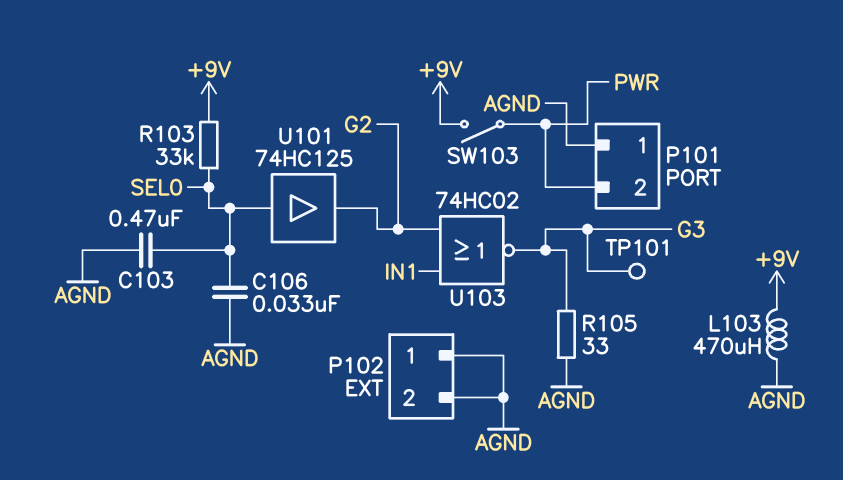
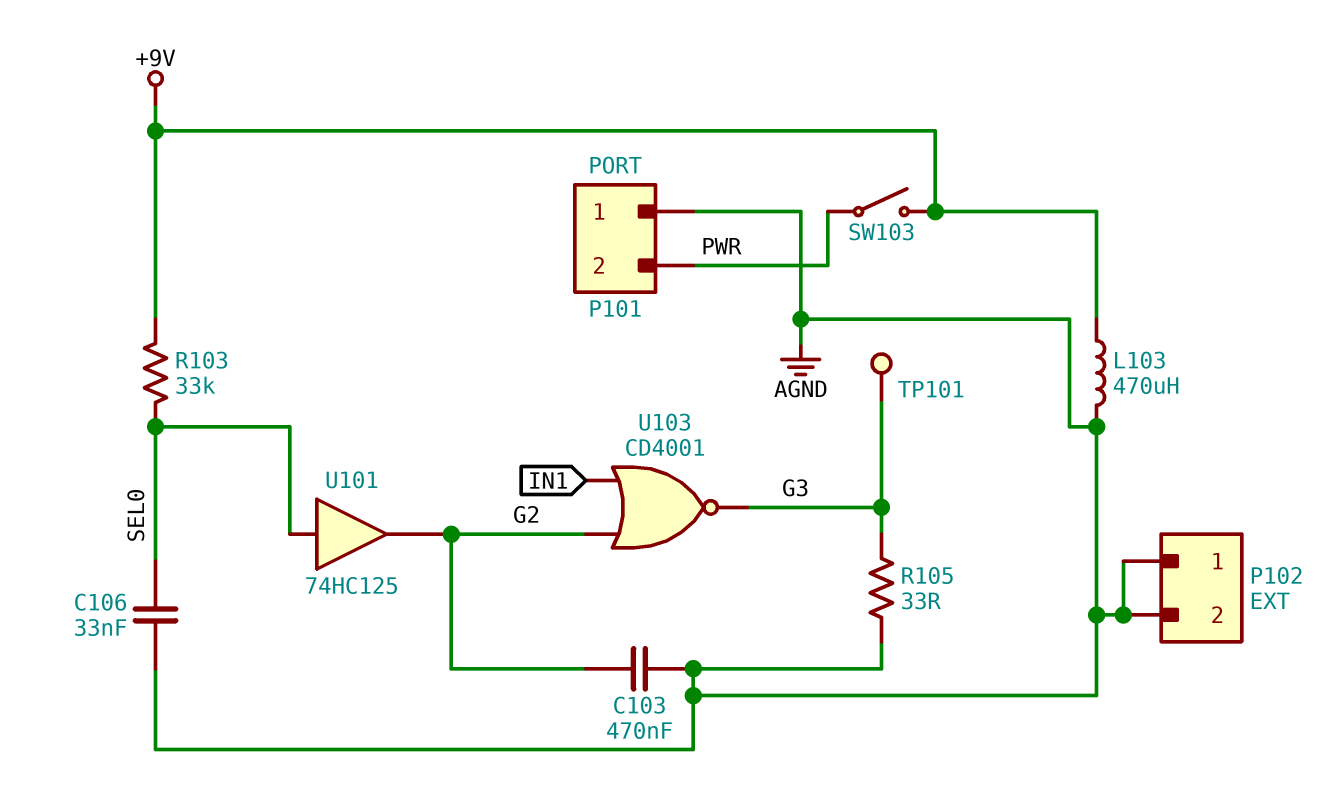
C103: 470nF (AGND, SEL0) -> 470nF (AGND, G2)
U103: NOR 74HC02 (in G2, in IN1, out G3) -> NOR CD4001 (in G2, in IN1, out G3)

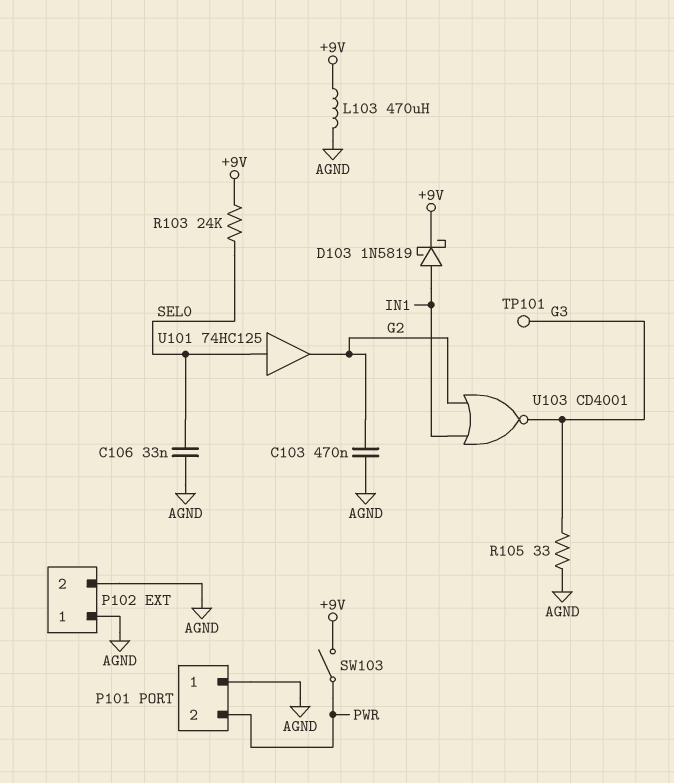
D103: none -> schottky 1N5819 (A IN1, K +9V)
R103: 33k (+9V, SEL0) -> 24k (+9V, SEL0)

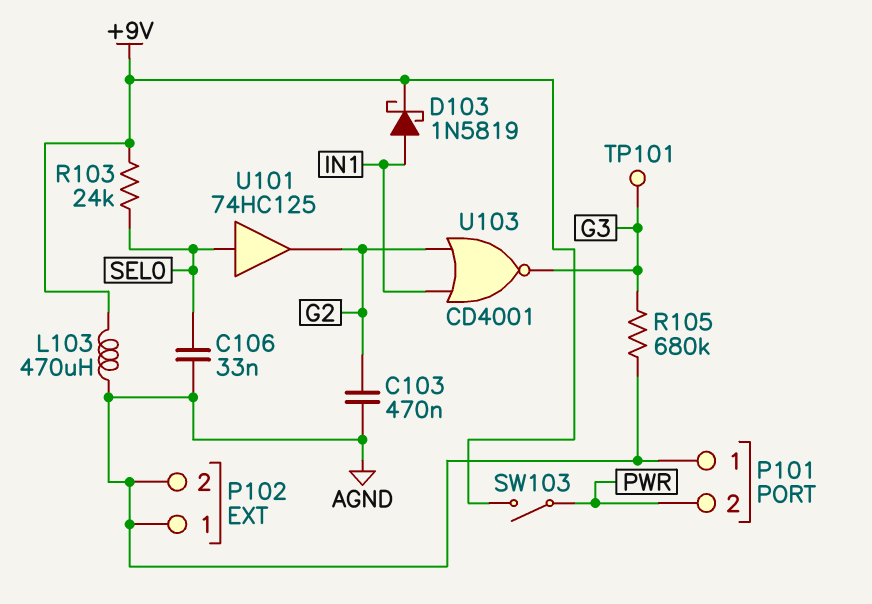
R105: 33 (AGND, G3) -> 680k (AGND, G3)

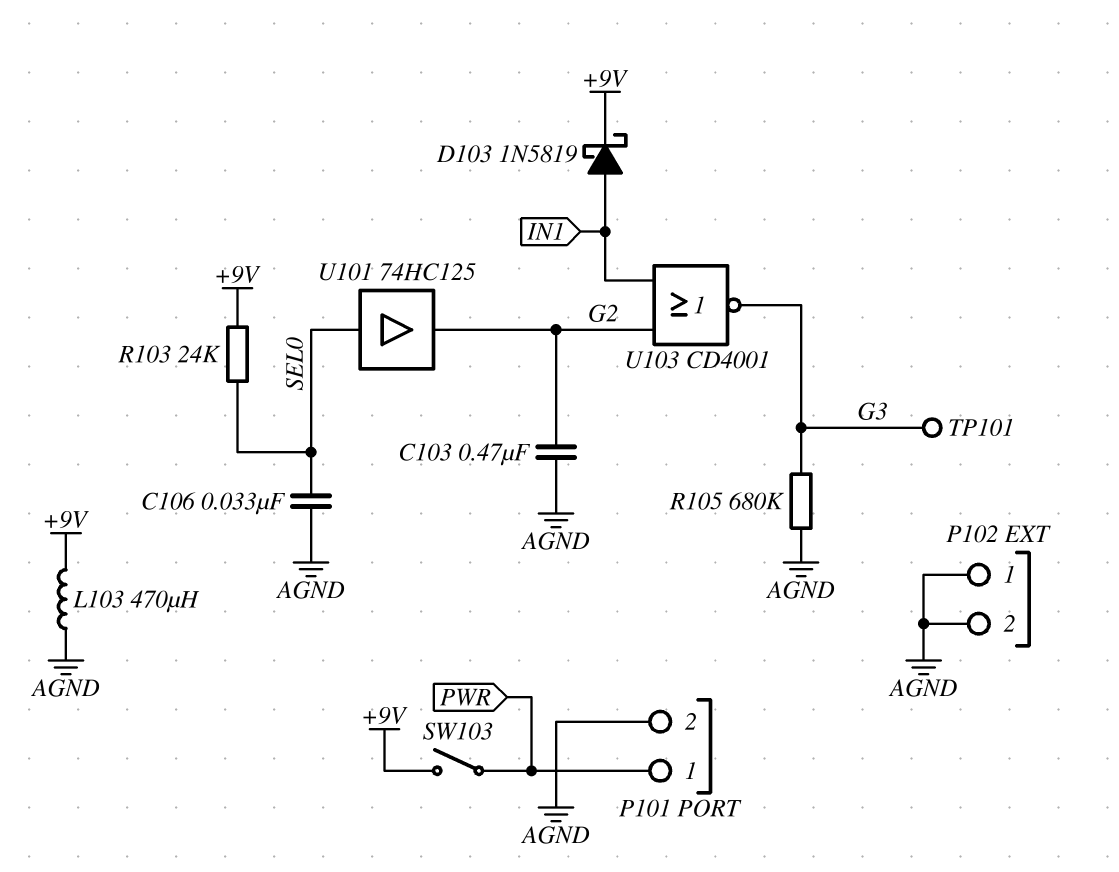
P101 pin 1: AGND -> PWR
P101 pin 2: PWR -> AGND

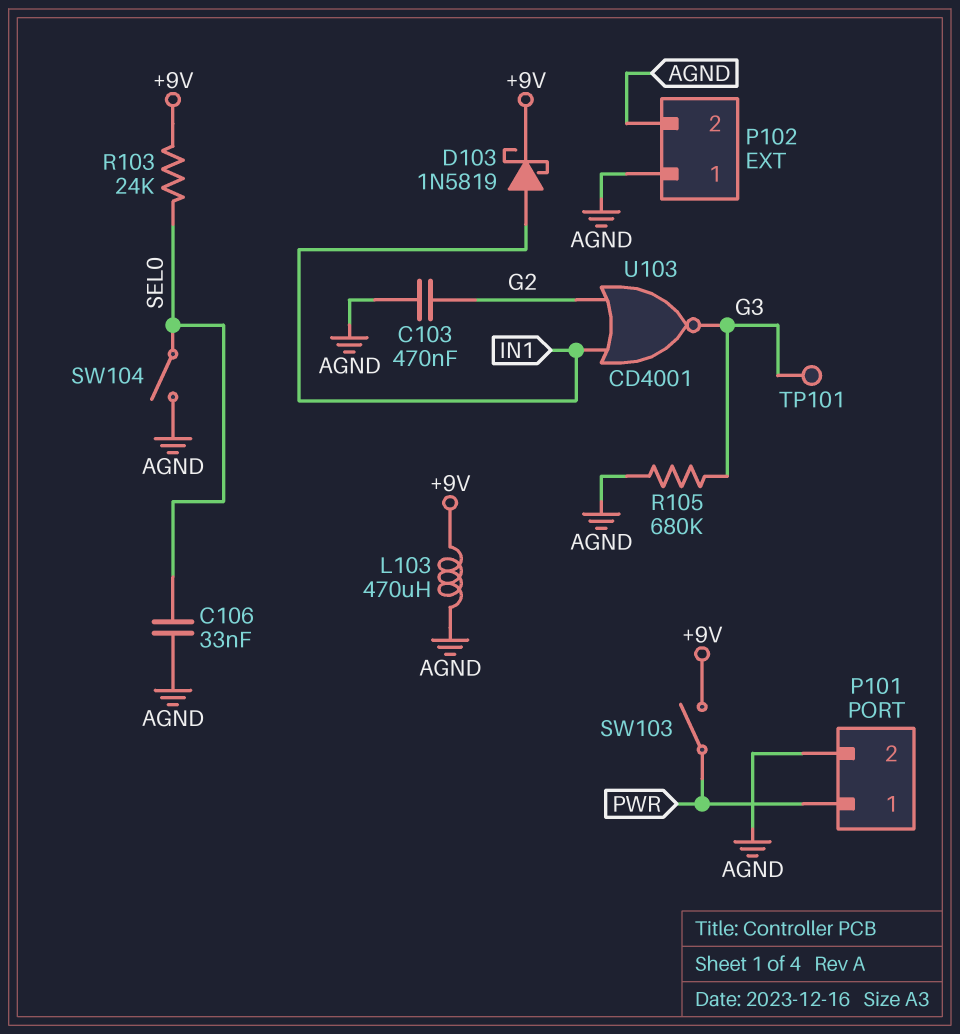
SW104: none -> switch (AGND, SEL0)
U101: buffer 74HC125 (in SEL0, out G2) -> none

